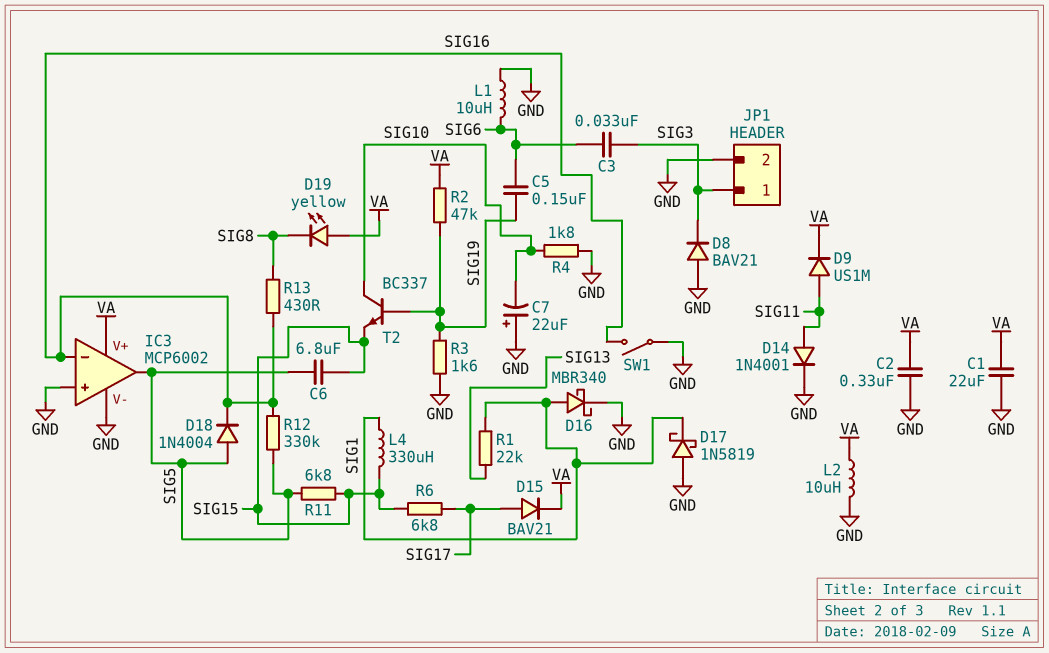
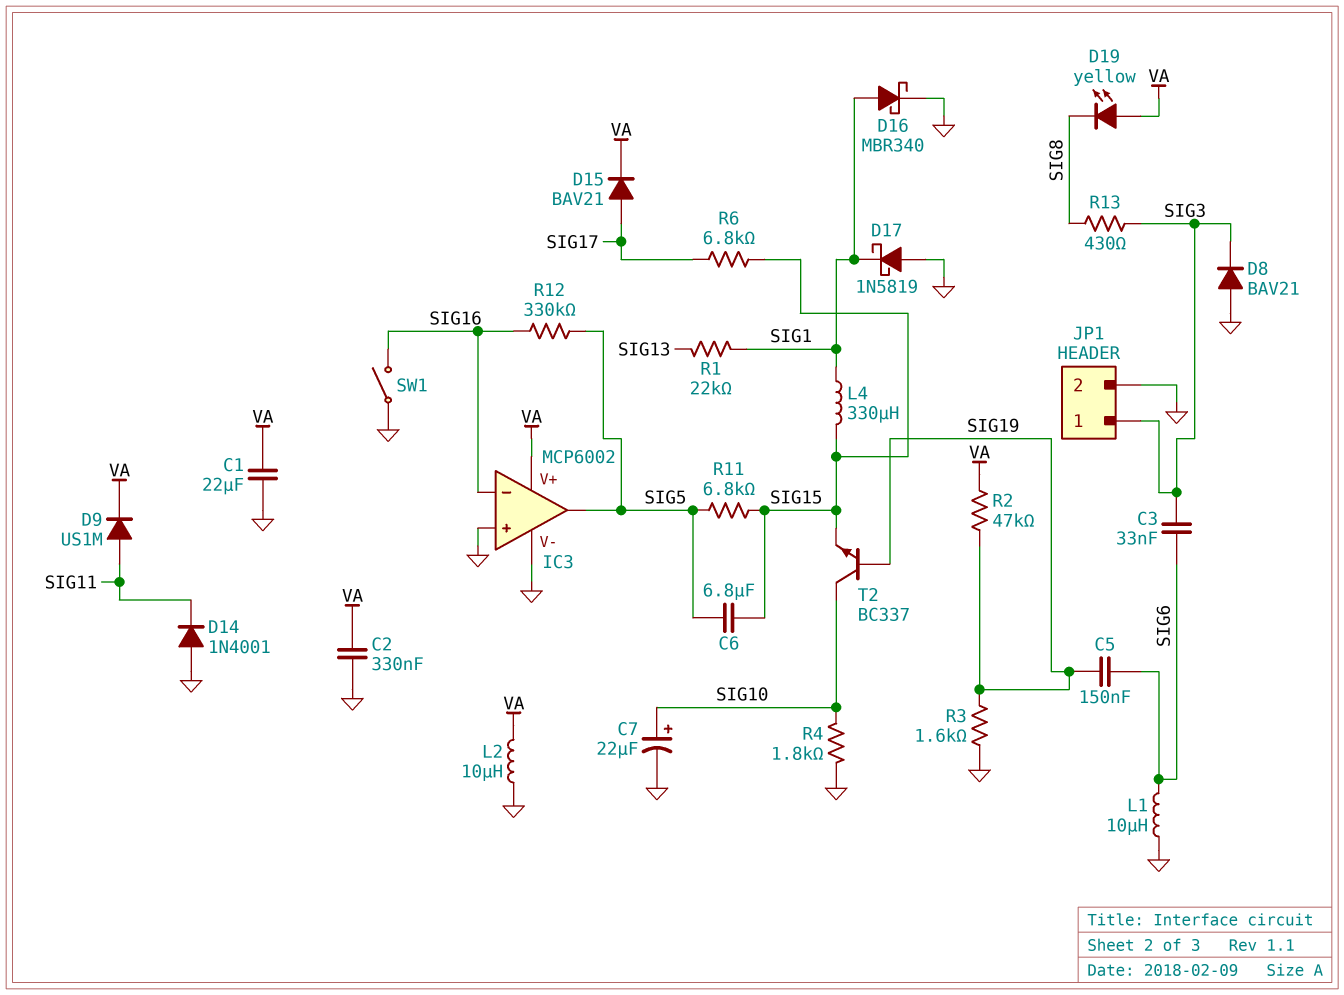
C7: 22uF (plus GND, minus SIG10) -> 22uF (plus SIG10, minus GND)
D14: diode 1N4001 (A SIG11, K GND) -> diode 1N4001 (A GND, K SIG11)
D18: diode 1N4004 (A SIG5, K SIG16) -> none
R13: 430 (SIG8, SIG16) -> 430 (SIG3, SIG8)

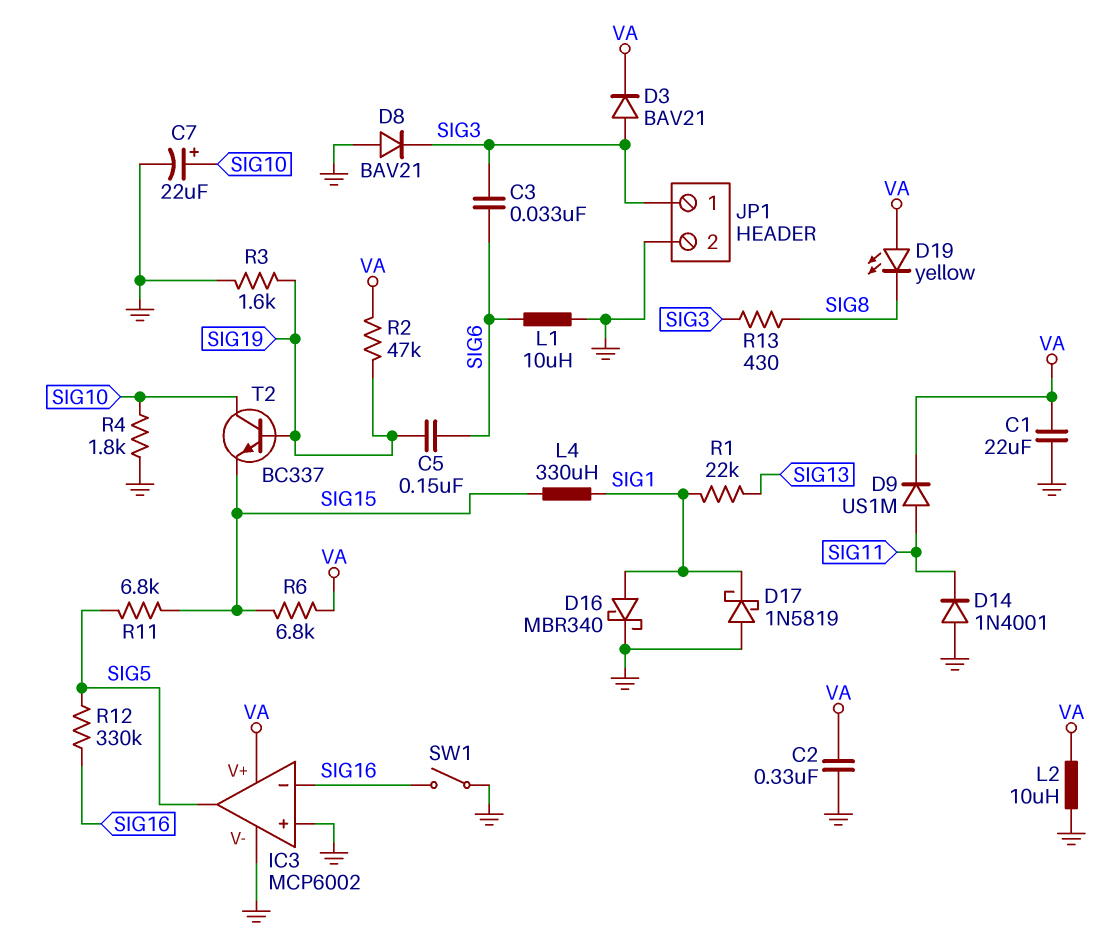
C6: 6.8uF (SIG5, SIG15) -> none
D3: none -> diode BAV21 (A SIG3, K VA)
D15: diode BAV21 (A SIG17, K VA) -> none
R6: 6.8k (SIG15, SIG17) -> 6.8k (SIG15, VA)

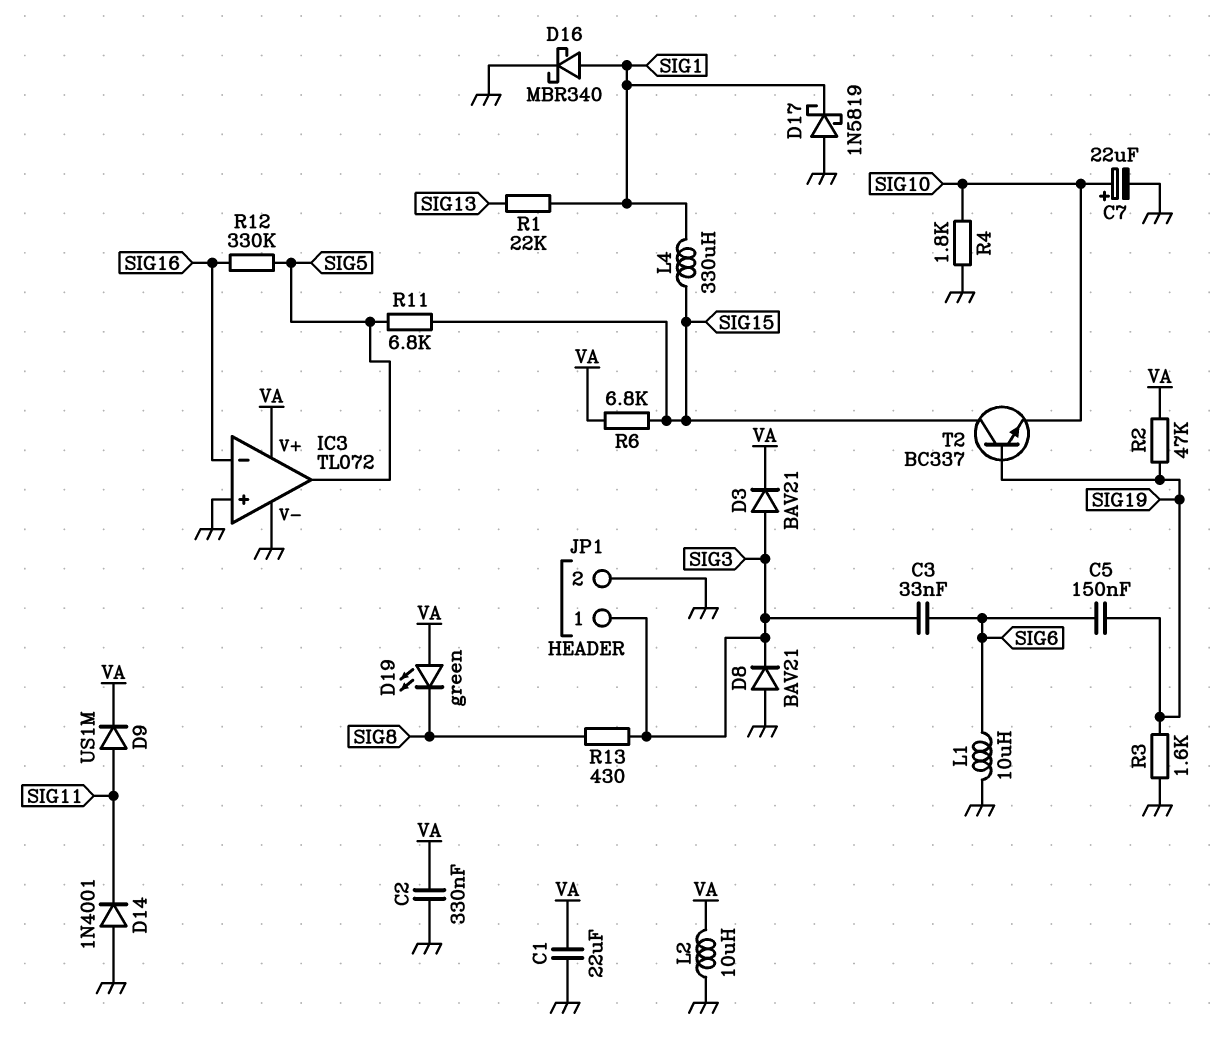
D19: LED yellow (A VA, K SIG8) -> LED green (A VA, K SIG8)
IC3: MCP6002 -> TL072
SW1: switch (GND, SIG16) -> none
T2: NPN BC337 (B SIG19, C SIG10, E SIG15) -> NPN BC337 (B SIG19, C SIG15, E SIG10)

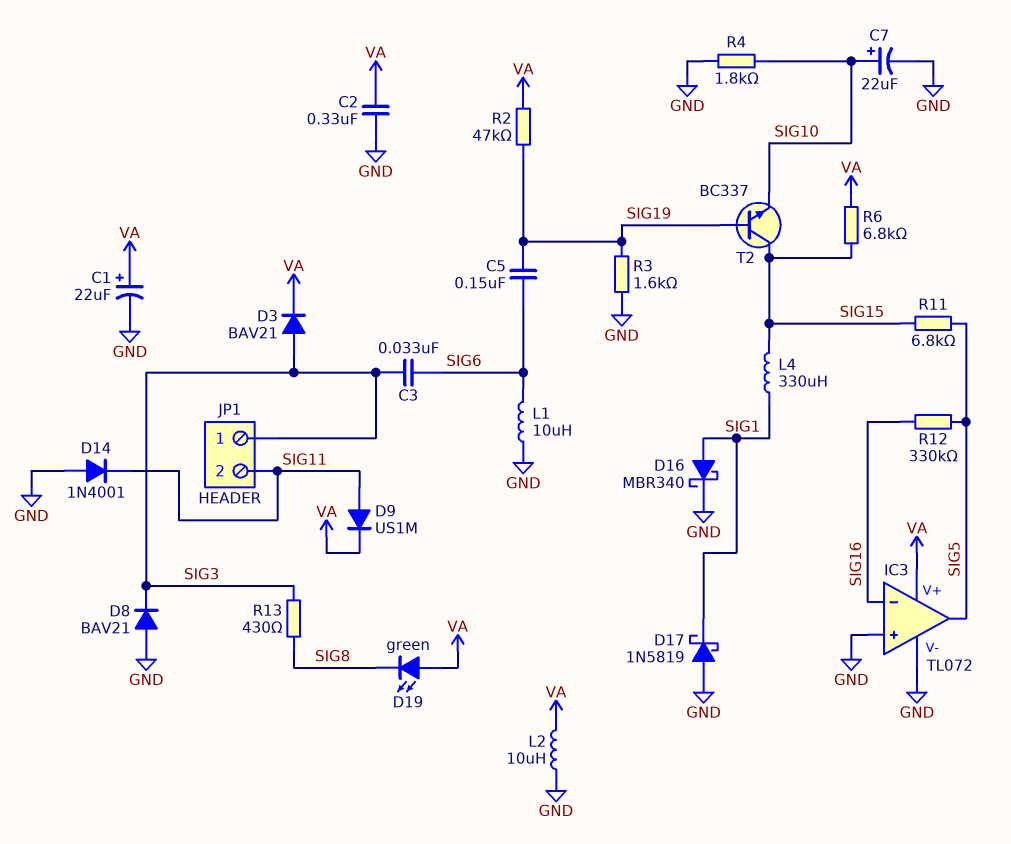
C1: 22uF (GND, VA) -> 22uF (plus VA, minus GND)
JP1 pin 2: GND -> SIG11
R1: 22k (SIG1, SIG13) -> none

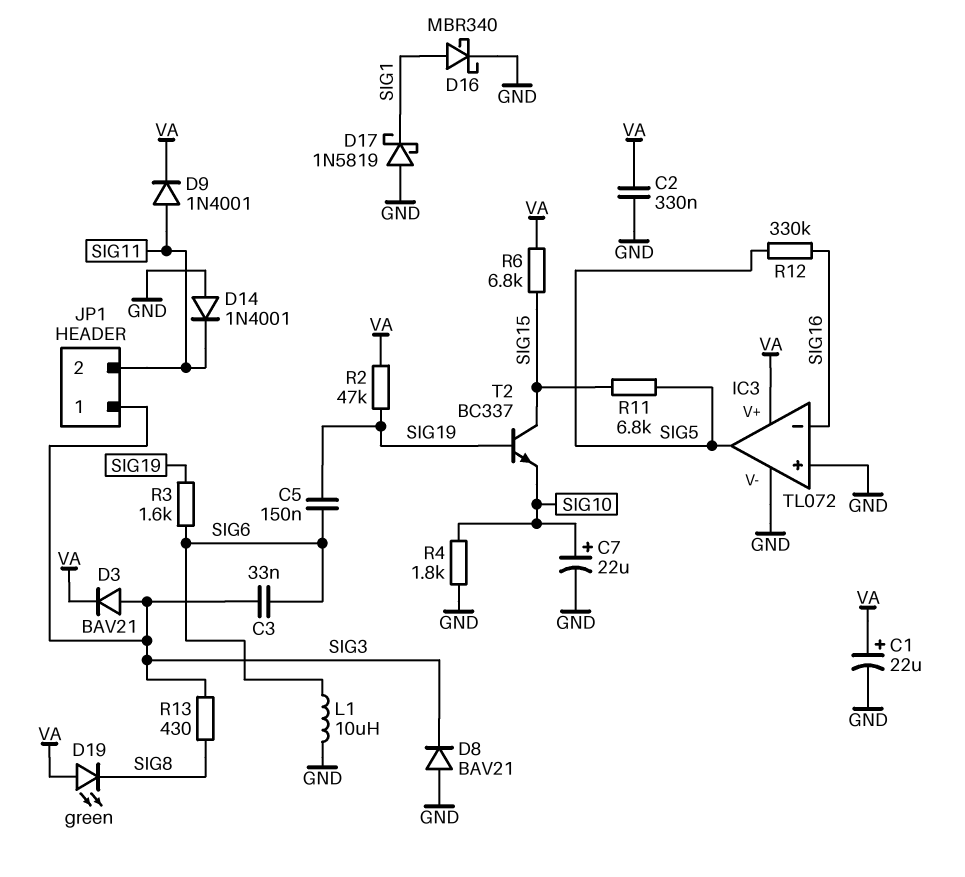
D9: diode US1M (A SIG11, K VA) -> diode 1N4001 (A SIG11, K VA)
L2: 10uH (GND, VA) -> none
L4: 330uH (SIG1, SIG15) -> none
R3: 1.6k (GND, SIG19) -> 1.6k (SIG6, SIG19)

